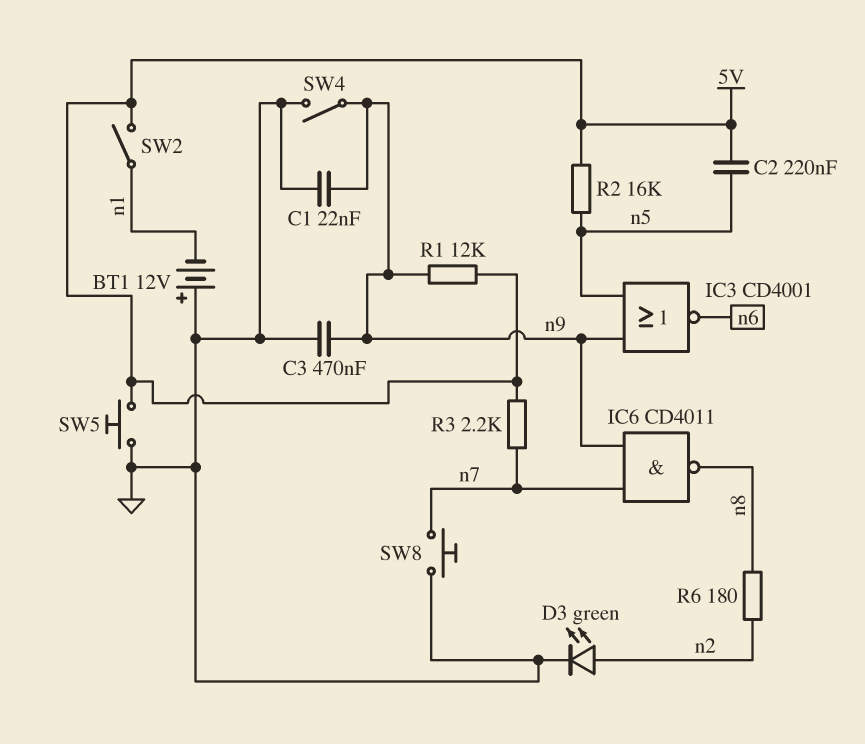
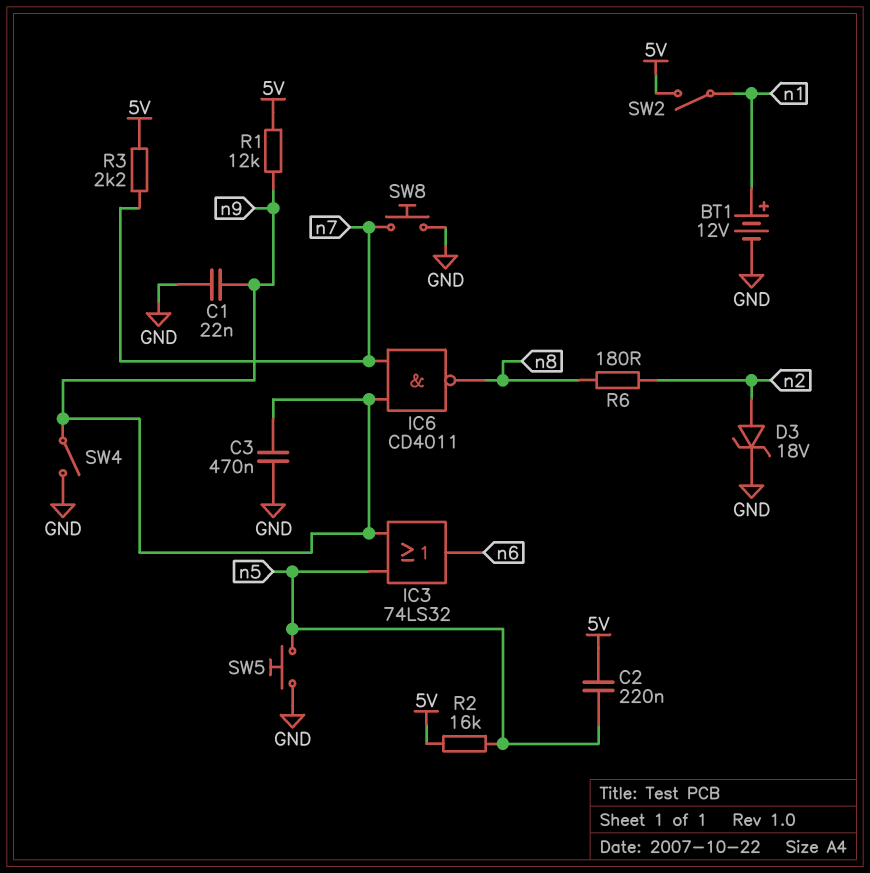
BT1: 12V (plus GND, minus n1) -> 12V (plus n1, minus GND)
D3: LED green (A n2, K GND) -> zener 18V (A n2, K GND)
IC3: NOR CD4001 (in n5, in n9, out n6) -> OR 74LS32 (in n5, in n9, out n6)
SW5: button (5V, GND) -> button (GND, n5)

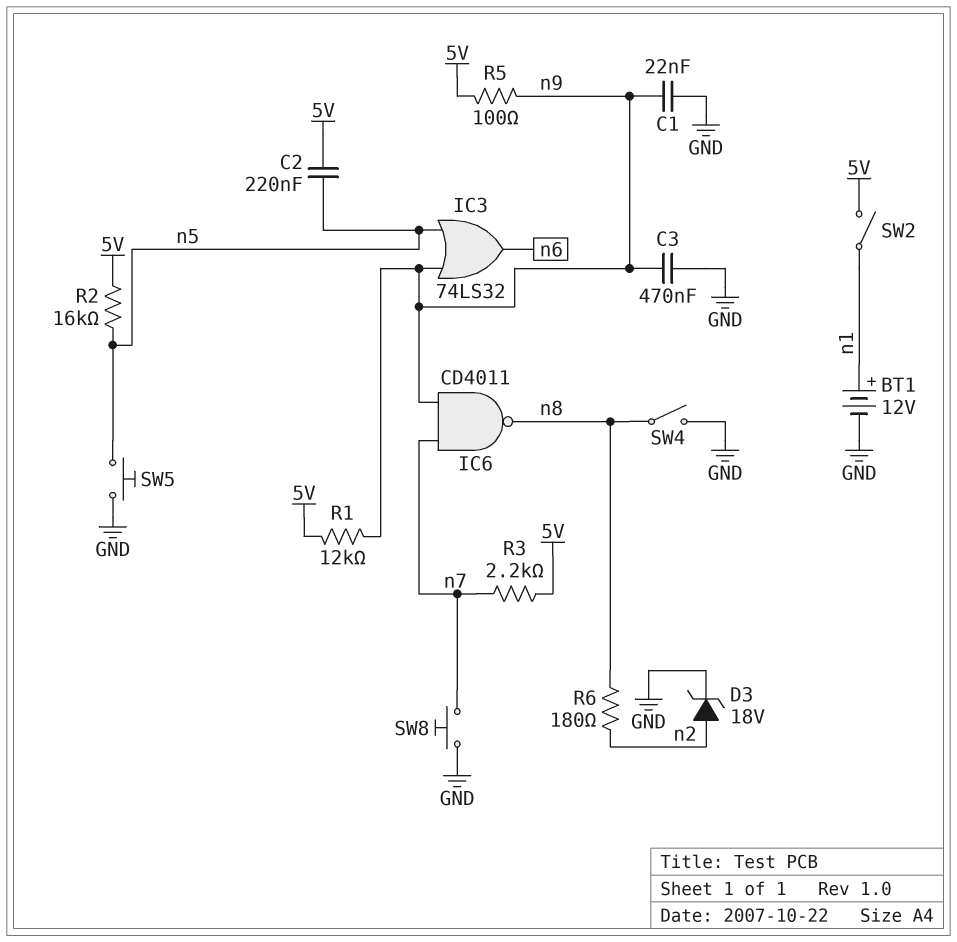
R5: none -> 100 (5V, n9)
SW4: switch (GND, n9) -> switch (GND, n8)

